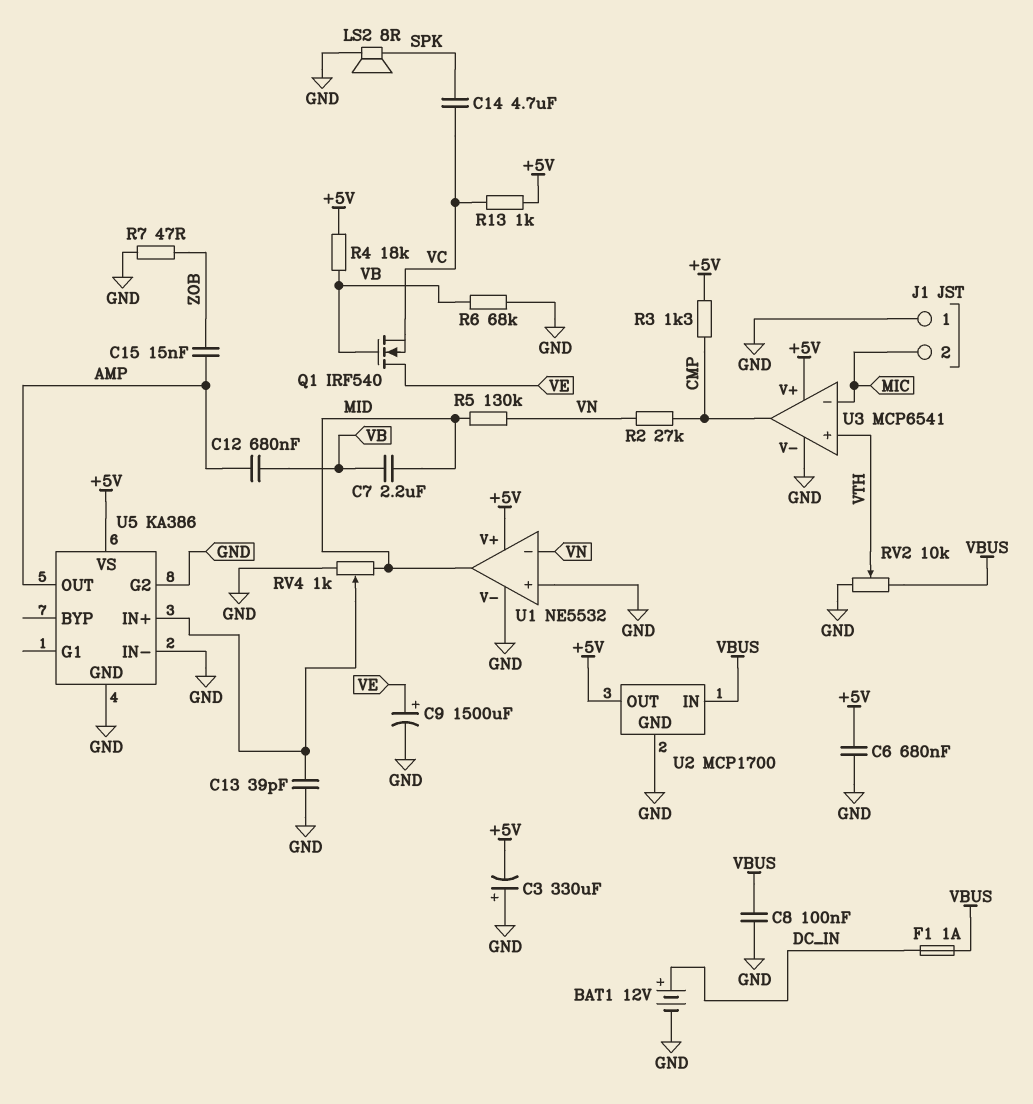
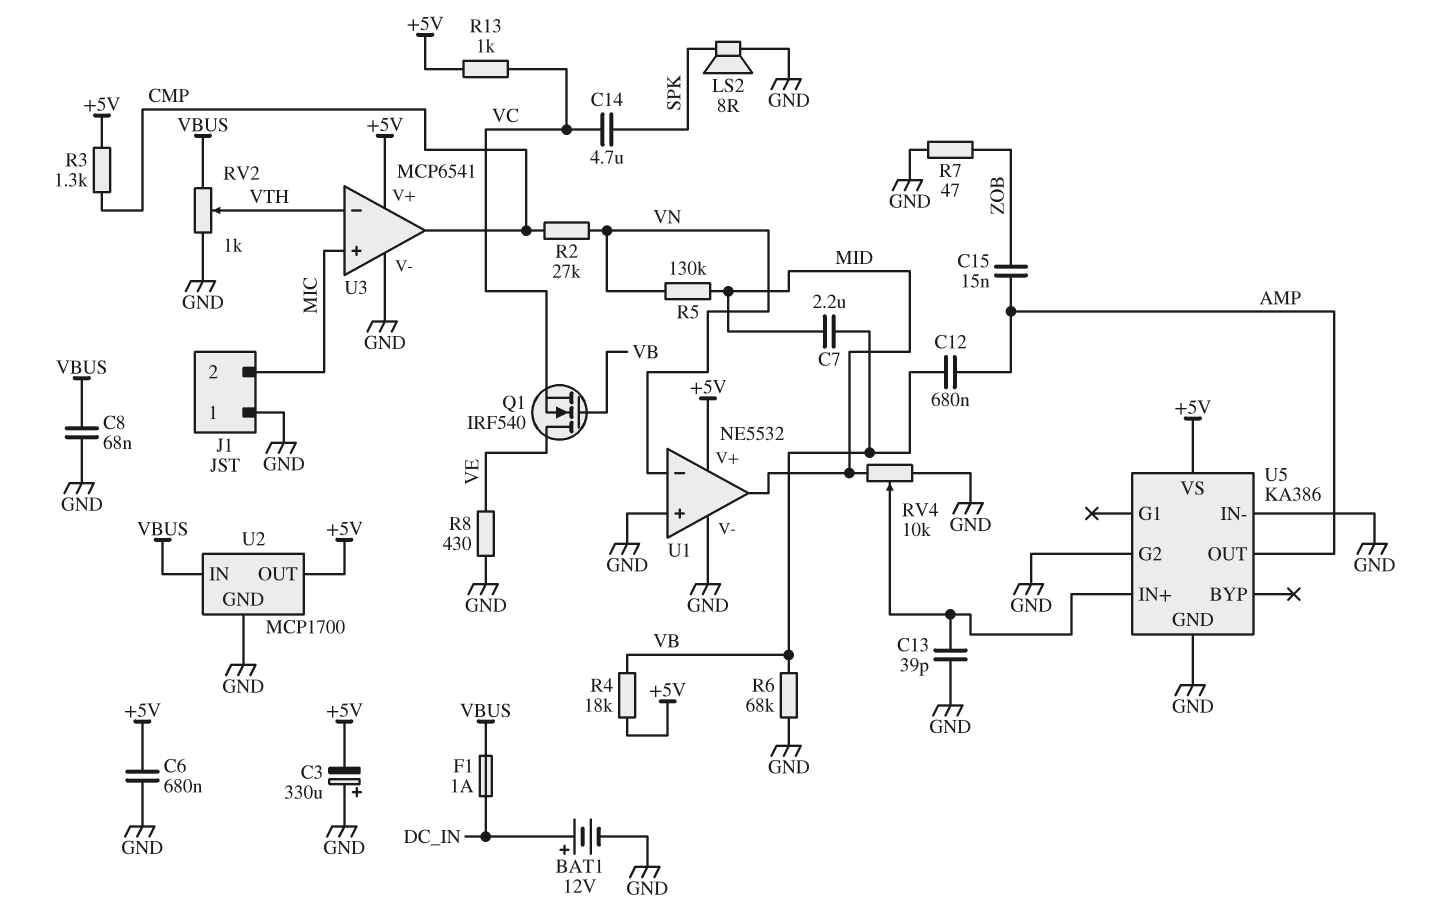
C8: 100nF (GND, VBUS) -> 68nF (GND, VBUS)
C9: 1500uF (plus VE, minus GND) -> none
R8: none -> 430 (GND, VE)
RV2: 10k (GND, VBUS, wiper VTH) -> 1k (GND, VBUS, wiper VTH)
RV4: 1k (GND, MID, wiper U5/IN+) -> 10k (GND, MID, wiper U5/IN+)
U3 pin in+: VTH -> MIC
U3 pin in-: MIC -> VTH

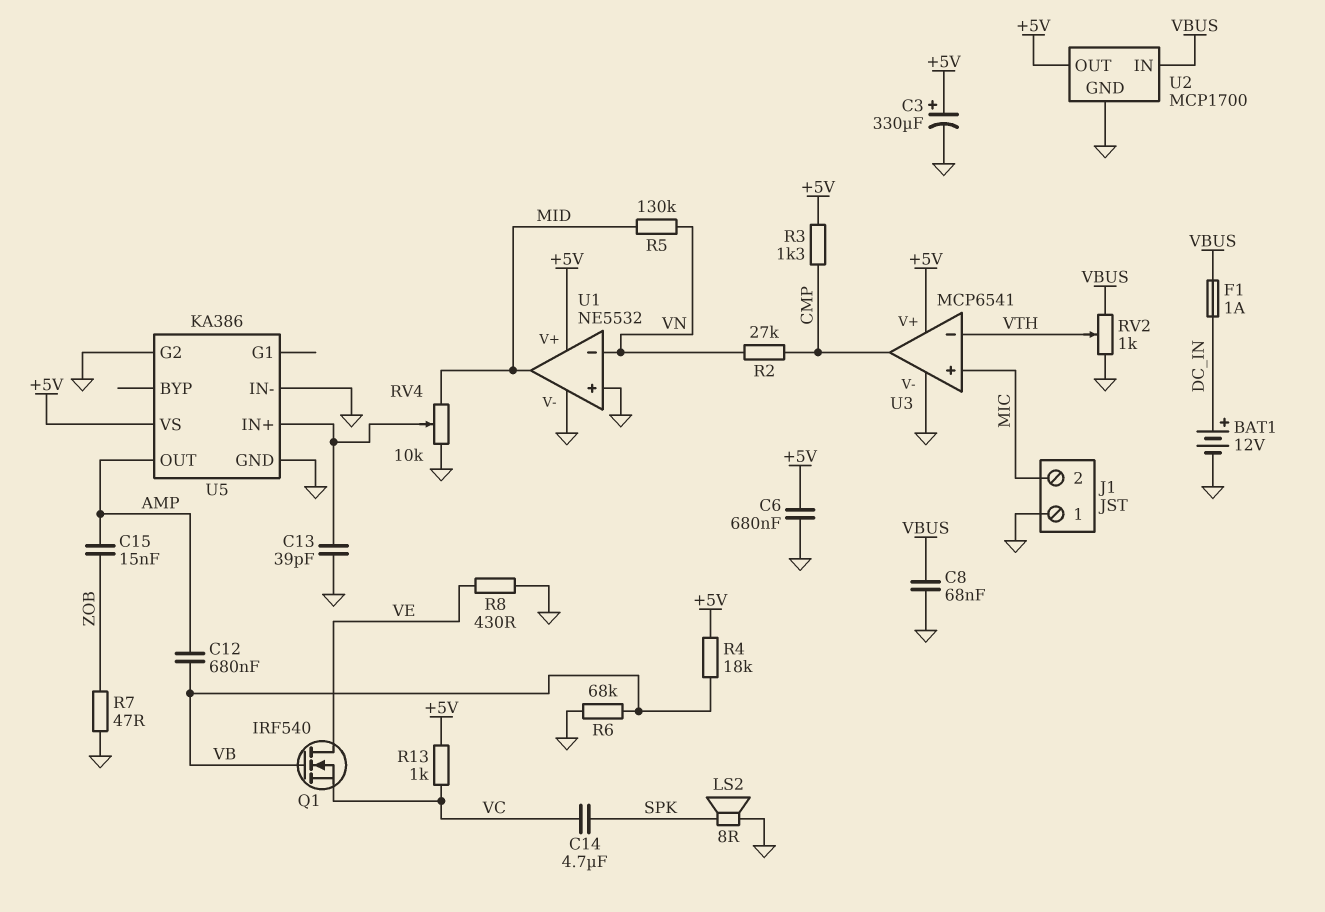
C3: 330uF (plus GND, minus +5V) -> 330uF (plus +5V, minus GND)
C7: 2.2uF (MID, VB) -> none

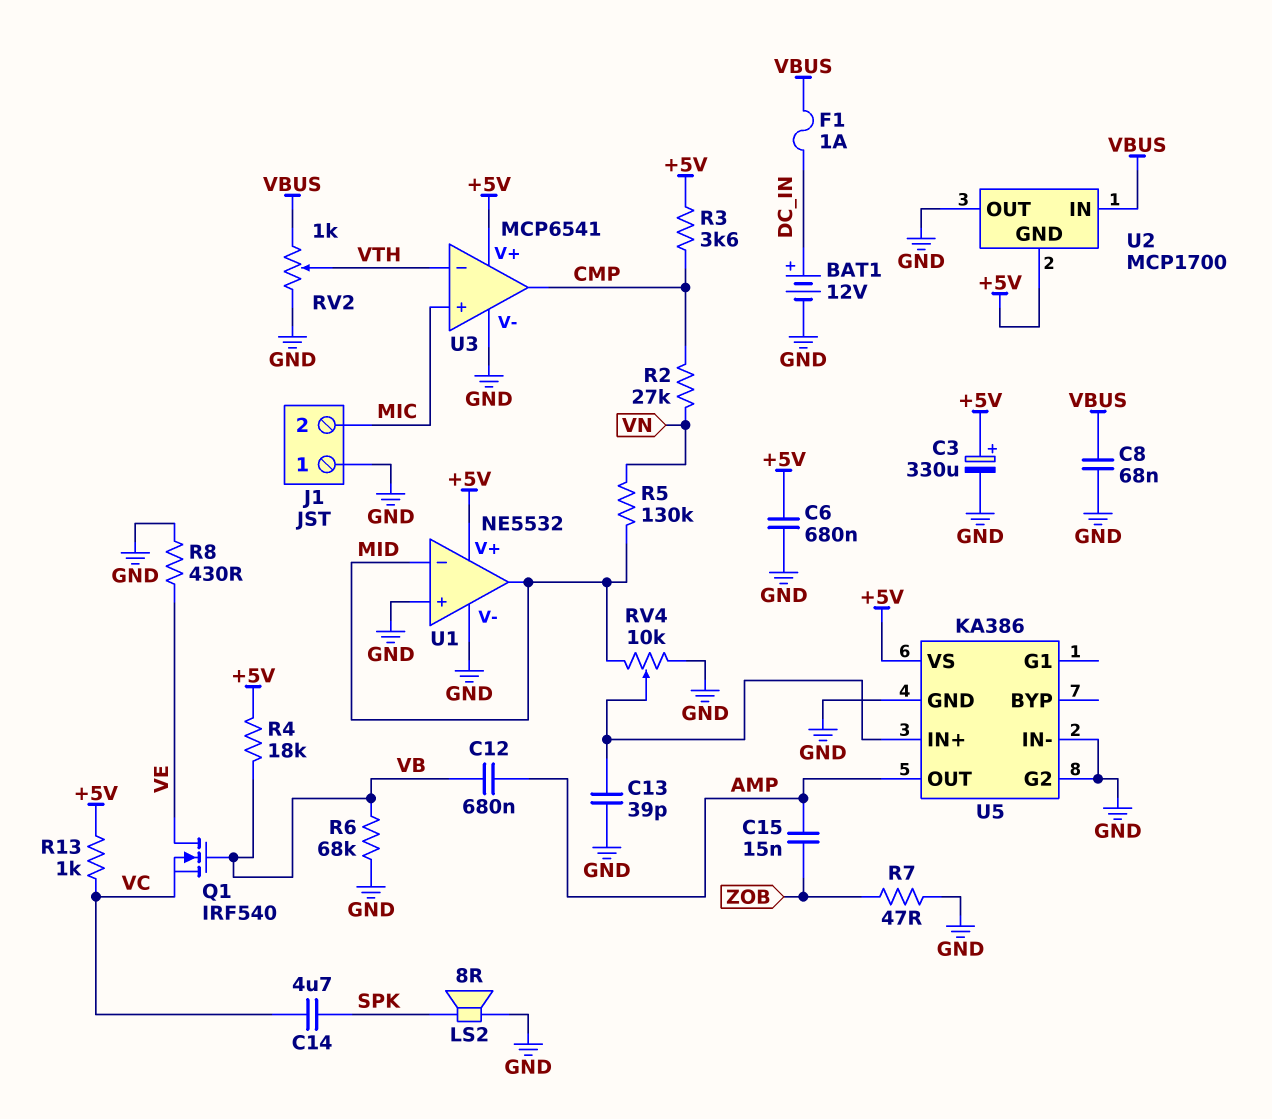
R3: 1.3k (+5V, CMP) -> 3.6k (+5V, CMP)
U1 pin in-: VN -> MID
U2 pin GND: GND -> +5V
U2 pin OUT: +5V -> GND

